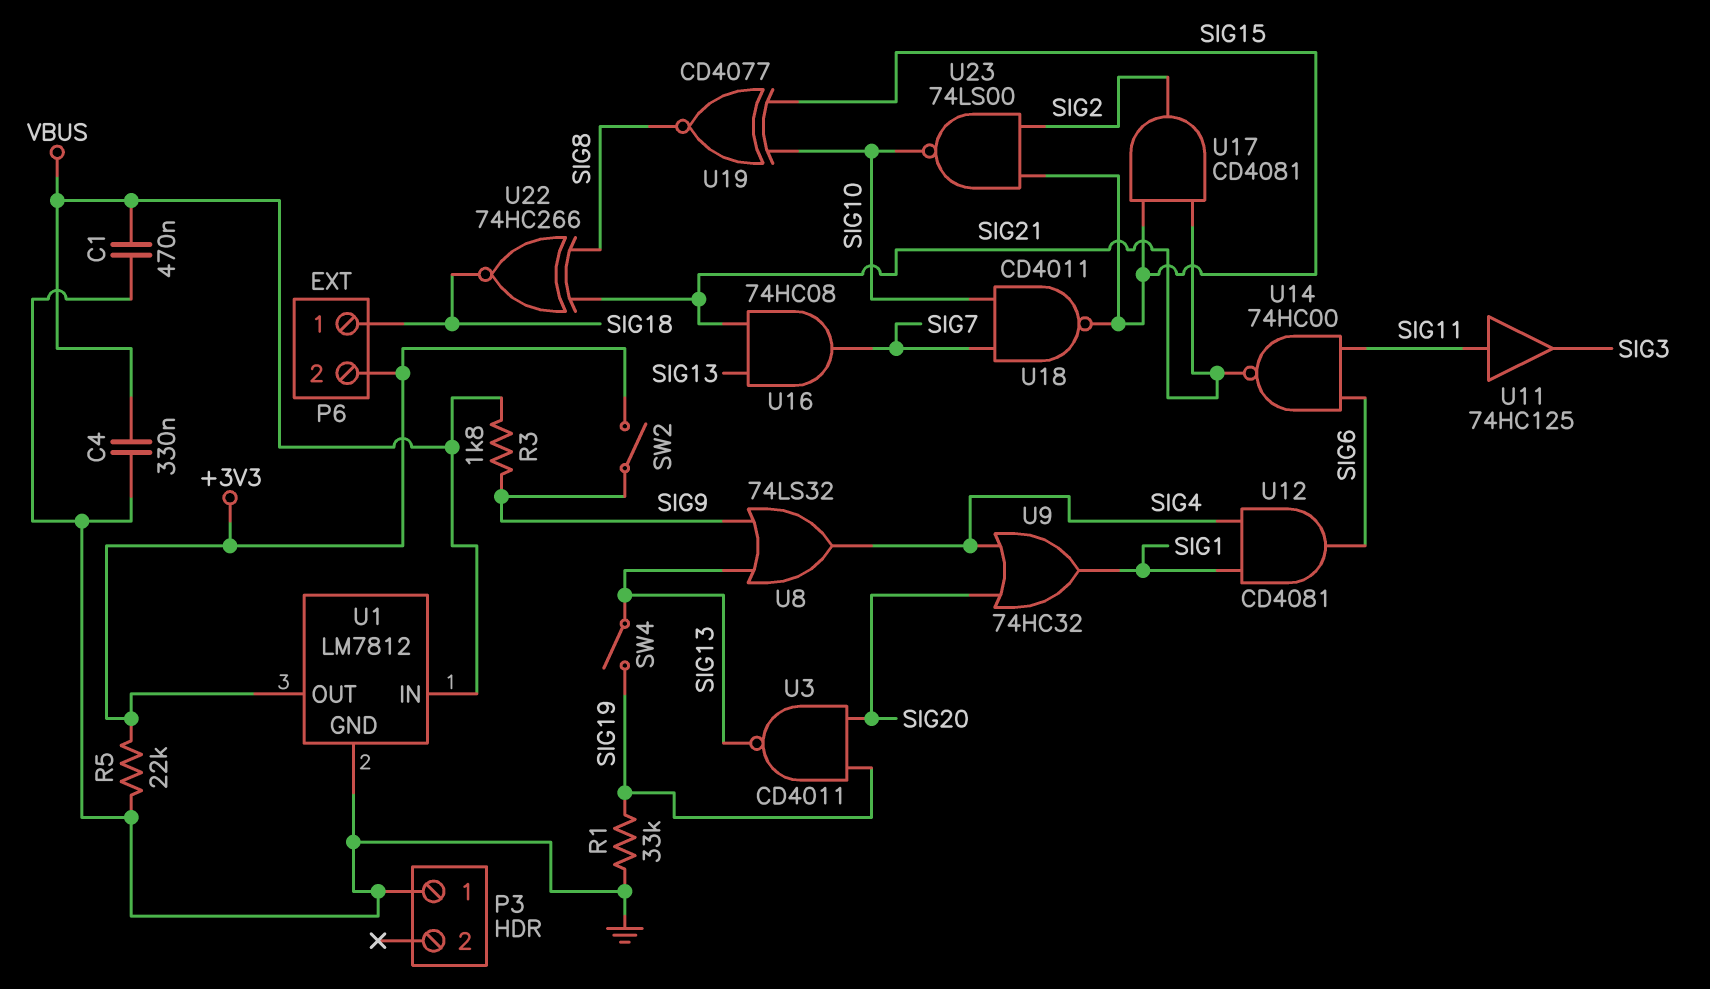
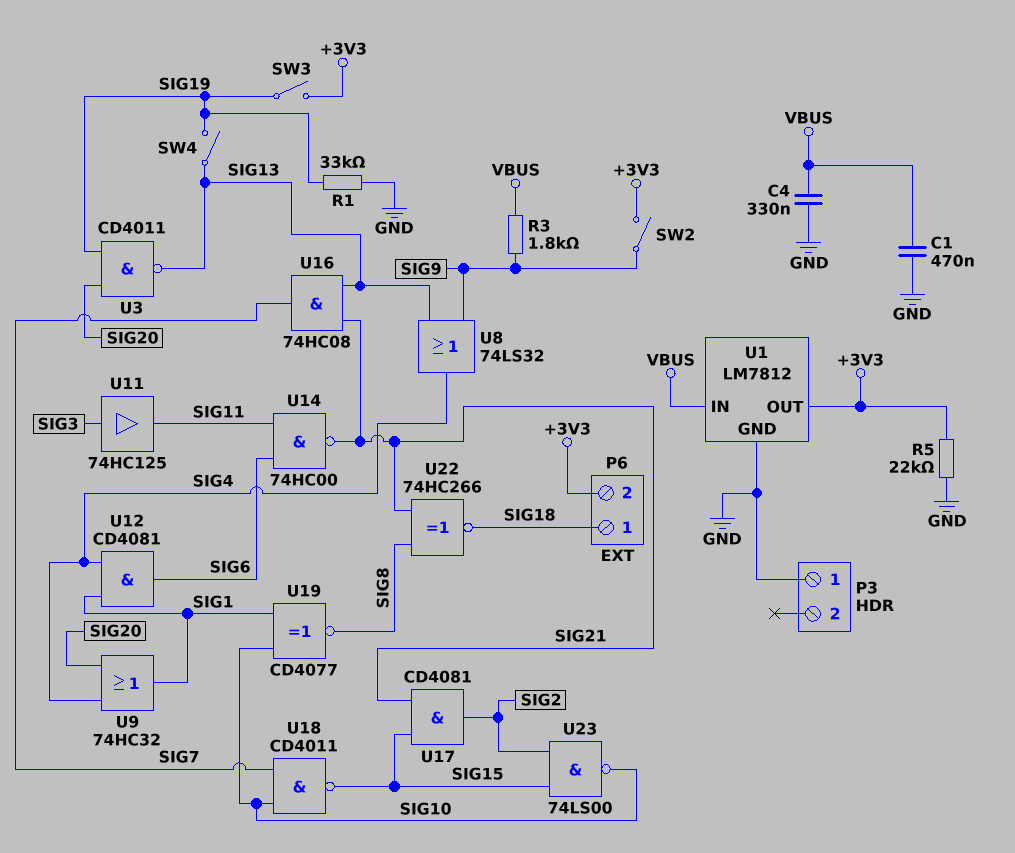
SW3: none -> switch (+3V3, SIG19)
U11: buffer 74HC125 (in SIG11, out SIG3) -> buffer 74HC125 (in SIG3, out SIG11)
U19: XNOR CD4077 (in SIG10, in SIG15, out SIG8) -> XNOR CD4077 (in SIG1, in SIG10, out SIG8)

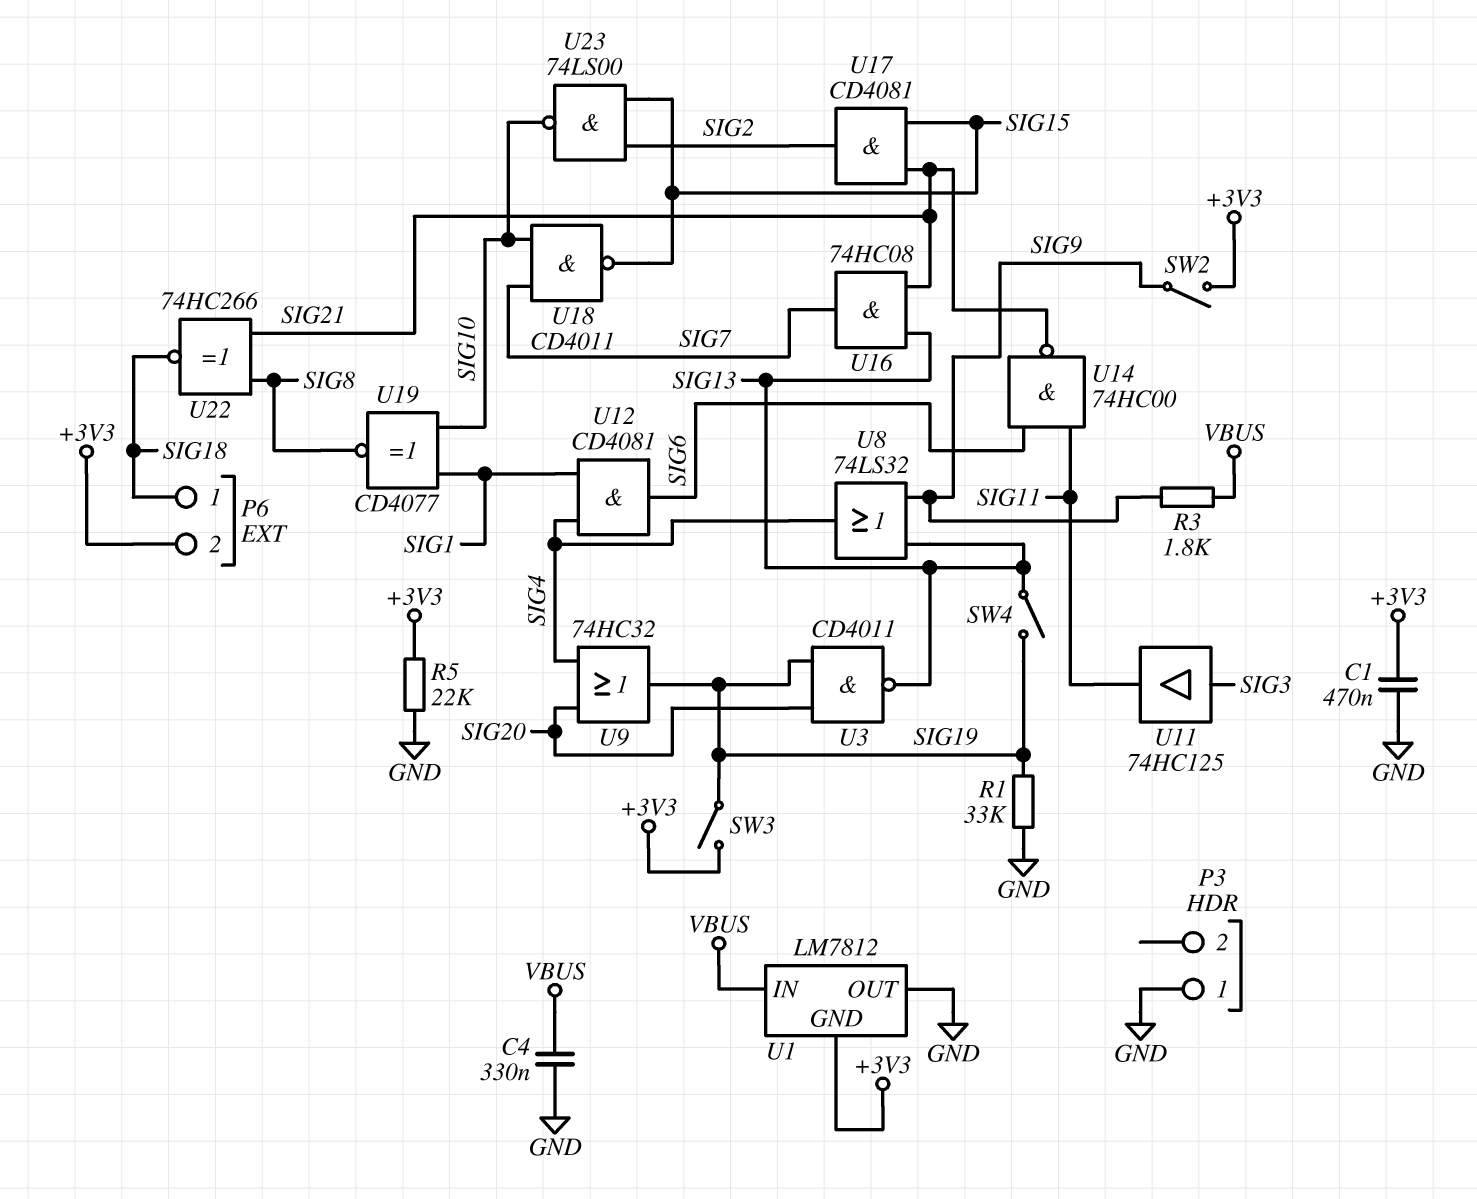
C1: 470nF (GND, VBUS) -> 470nF (+3V3, GND)
U1 pin GND: GND -> +3V3
U1 pin OUT: +3V3 -> GND
U9: OR 74HC32 (in SIG4, in SIG20, out SIG1) -> OR 74HC32 (in SIG4, in SIG20, out SIG19)

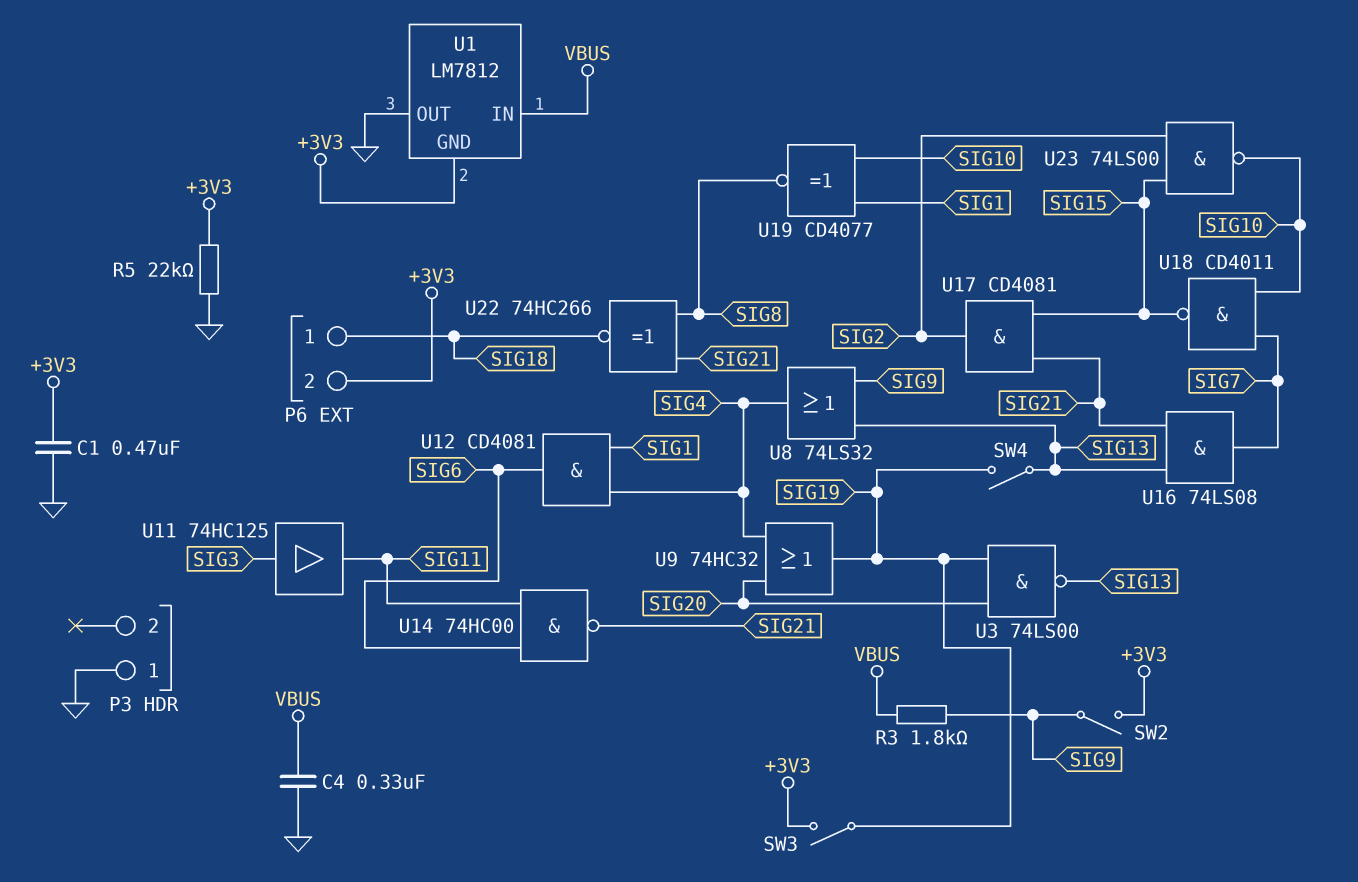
R1: 33k (GND, SIG19) -> none
U3: NAND CD4011 (in SIG19, in SIG20, out SIG13) -> NAND 74LS00 (in SIG19, in SIG20, out SIG13)
U16: AND 74HC08 (in SIG13, in SIG21, out SIG7) -> AND 74LS08 (in SIG13, in SIG21, out SIG7)

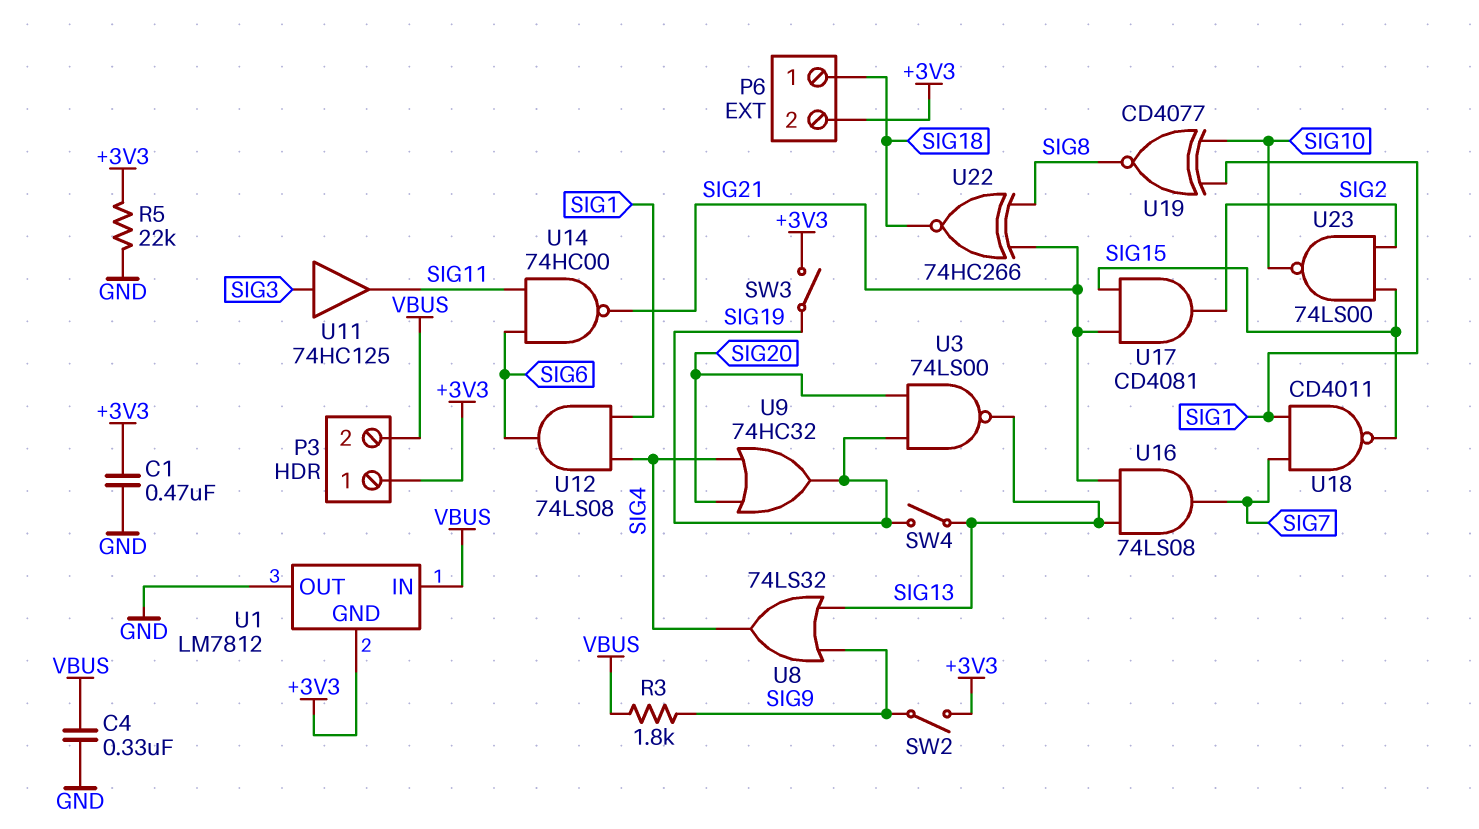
P3 pin 1: GND -> +3V3
P3 pin 2: none -> VBUS
U12: AND CD4081 (in SIG1, in SIG4, out SIG6) -> AND 74LS08 (in SIG1, in SIG4, out SIG6)
U18: NAND CD4011 (in SIG7, in SIG10, out SIG15) -> NAND CD4011 (in SIG1, in SIG7, out SIG15)

